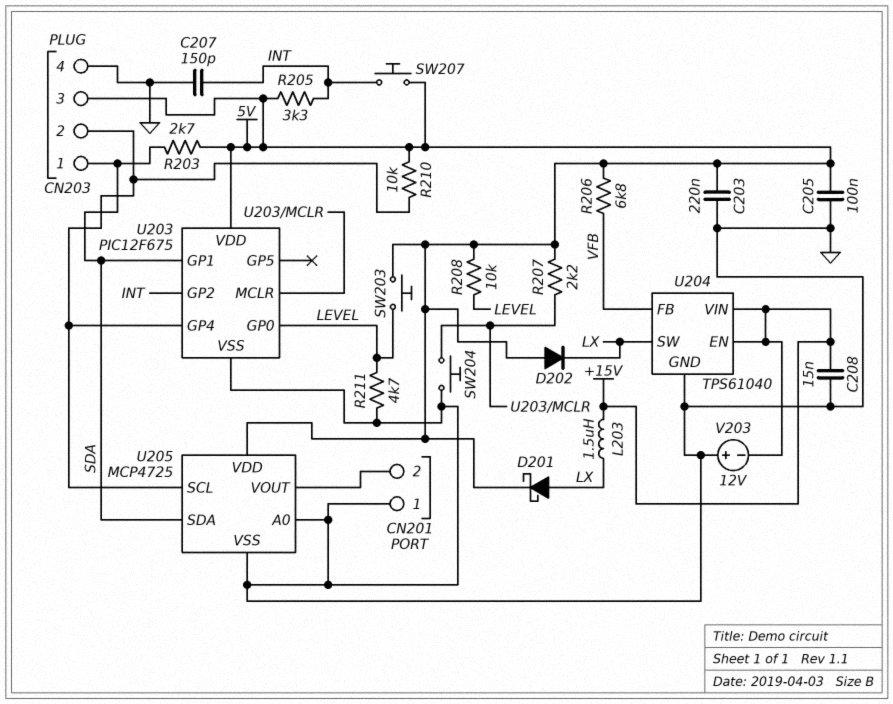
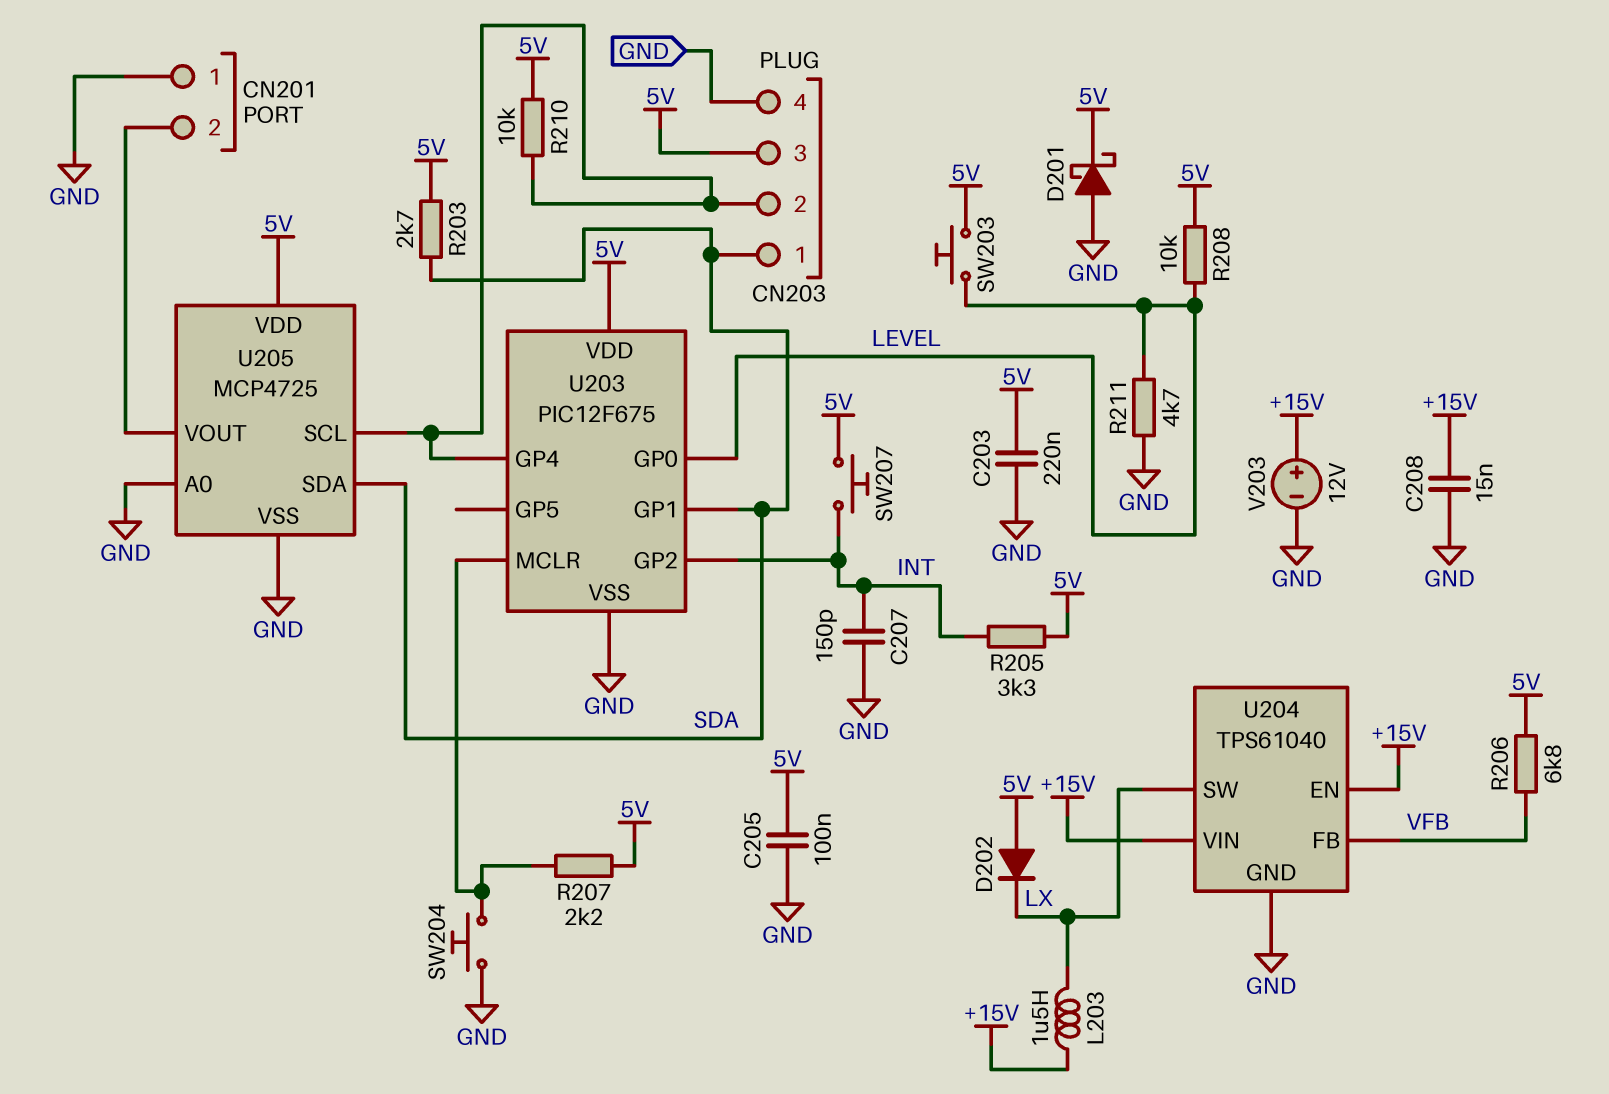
D201: schottky (A LX, K 5V) -> schottky (A GND, K 5V)
V203: 12V (plus GND, minus +15V) -> 12V (plus +15V, minus GND)

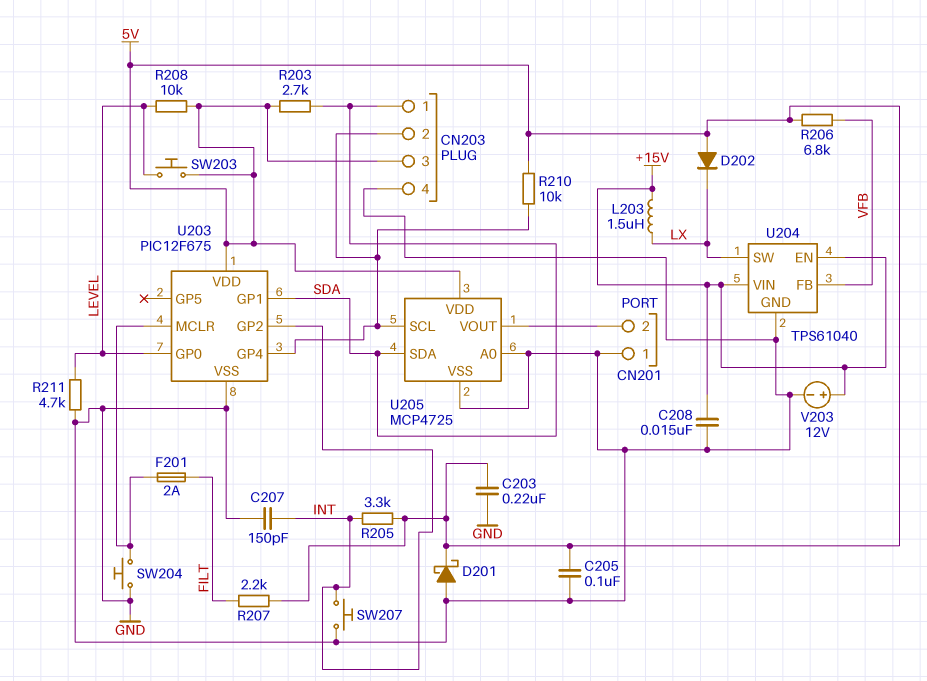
F201: none -> 2A (FILT, U203/MCLR)
R207: 2.2k (5V, U203/MCLR) -> 2.2k (5V, FILT)
SW207: button (5V, INT) -> button (GND, INT)

